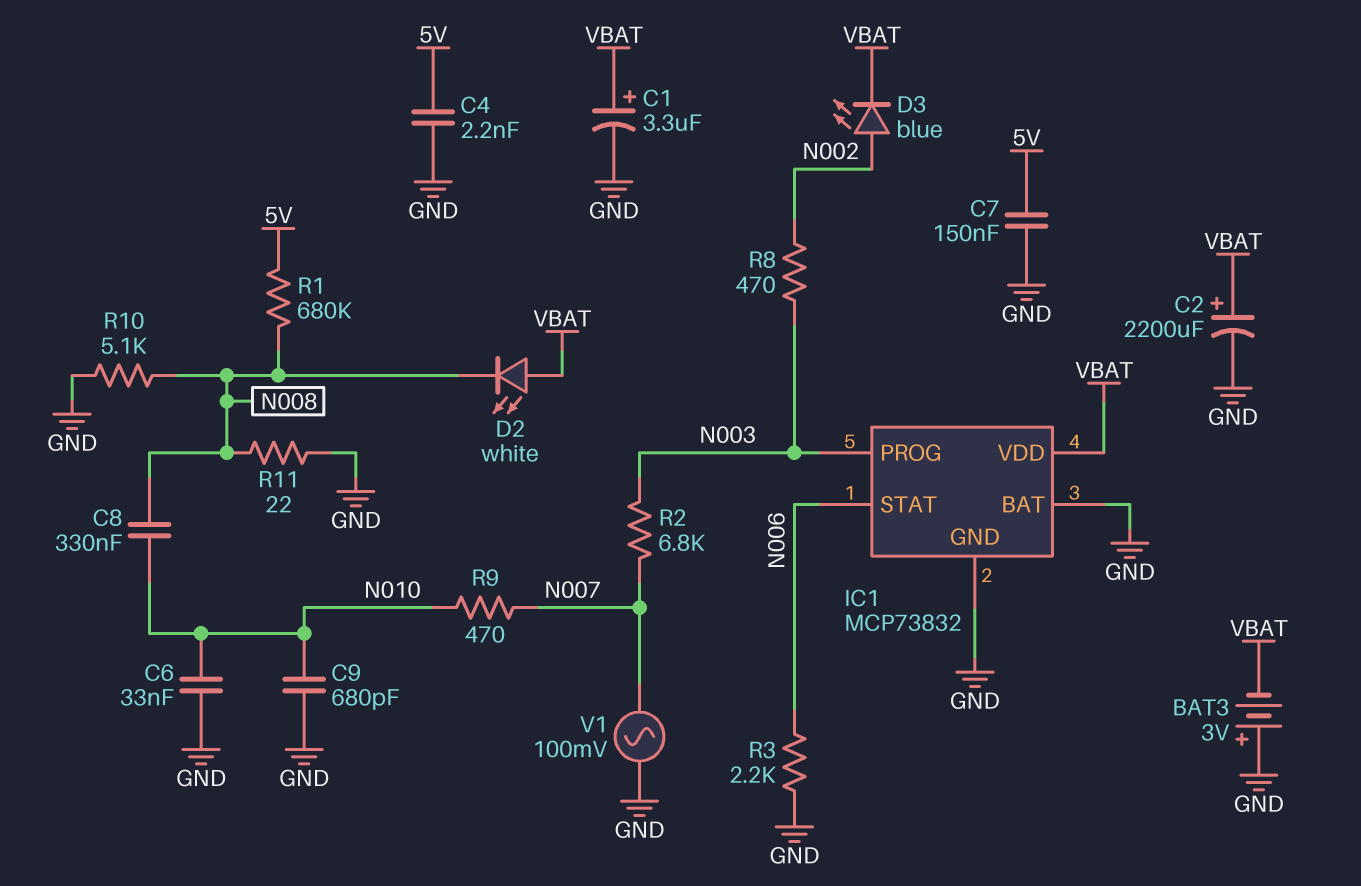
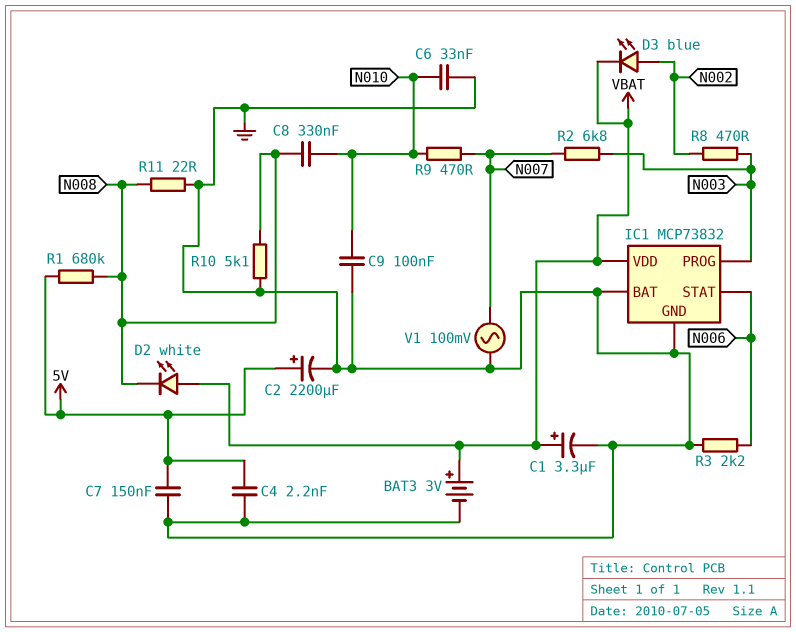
BAT3: 3V (plus GND, minus VBAT) -> 3V (plus VBAT, minus GND)
C2: 2200uF (plus VBAT, minus GND) -> 2200uF (plus 5V, minus GND)
C9: 680pF (GND, N010) -> 100nF (GND, N010)

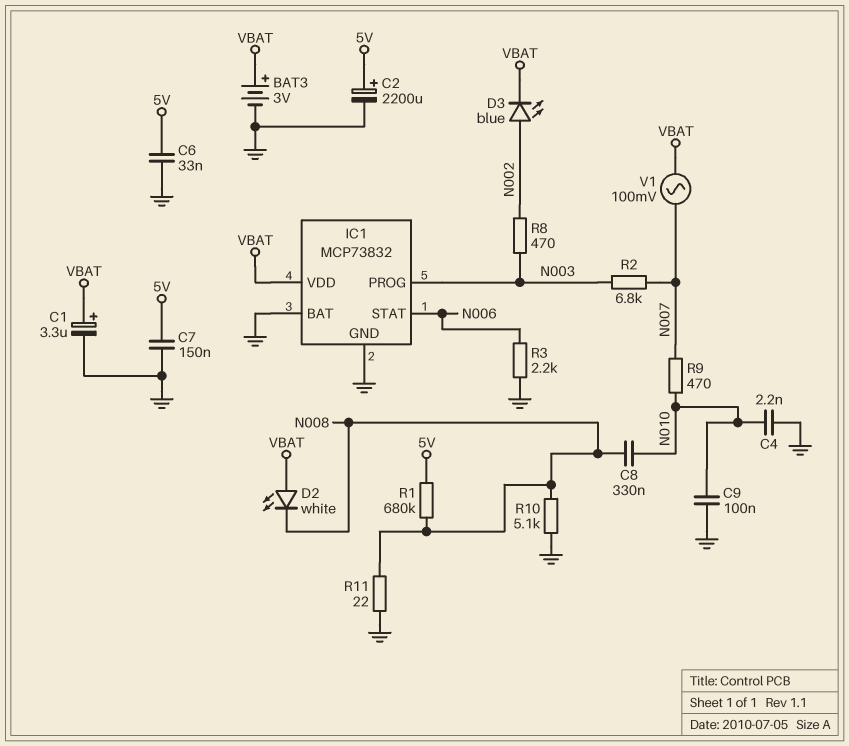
C4: 2.2nF (5V, GND) -> 2.2nF (GND, N010)
C6: 33nF (GND, N010) -> 33nF (5V, GND)
V1: AC 100mV (GND, N007) -> AC 100mV (N007, VBAT)

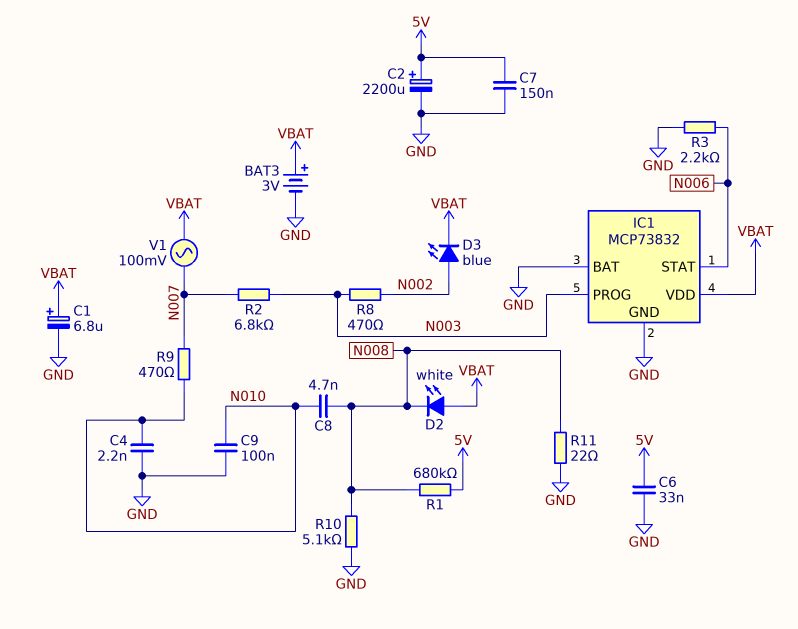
C1: 3.3uF (plus VBAT, minus GND) -> 6.8uF (plus VBAT, minus GND)
C8: 330nF (N008, N010) -> 4.7nF (N008, N010)

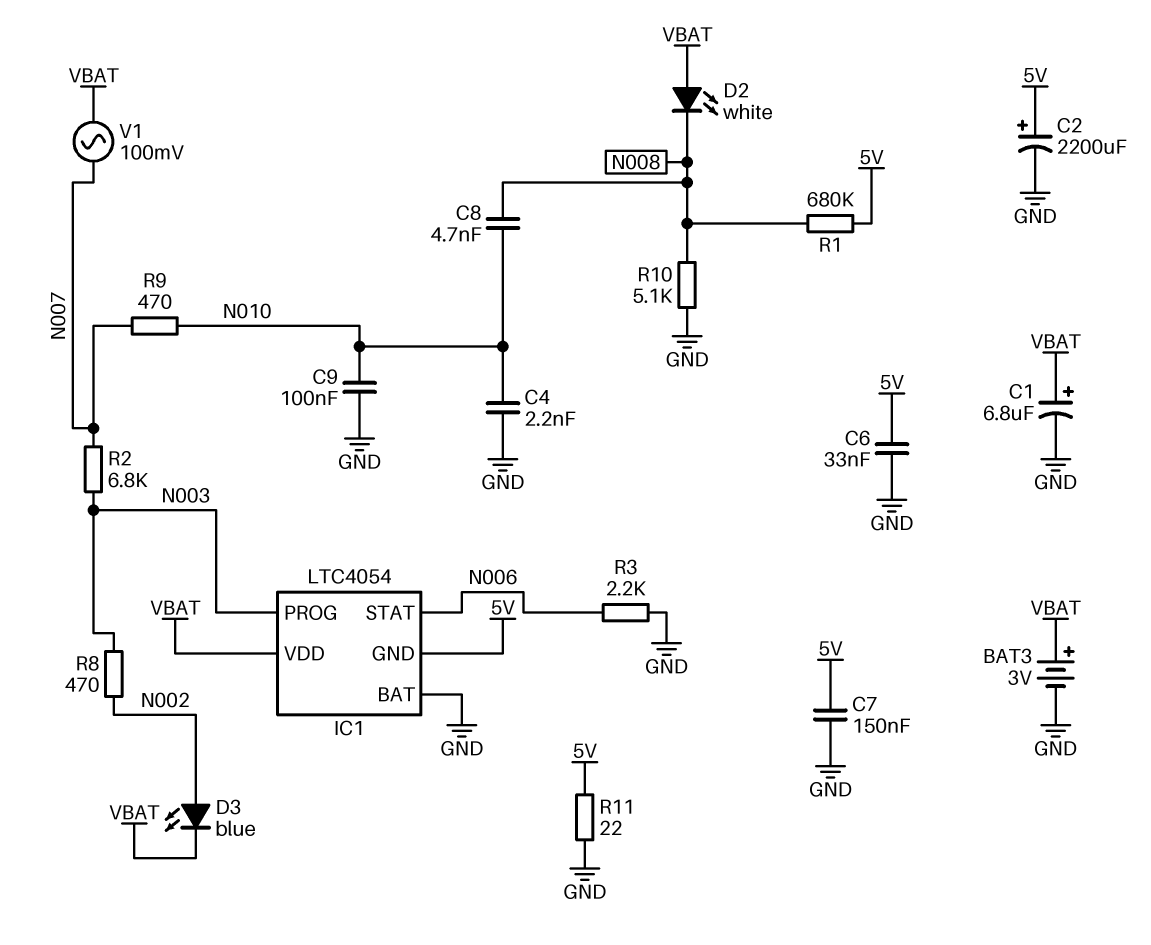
IC1: MCP73832 -> LTC4054
IC1 pin GND: GND -> 5V
R11: 22 (GND, N008) -> 22 (5V, GND)

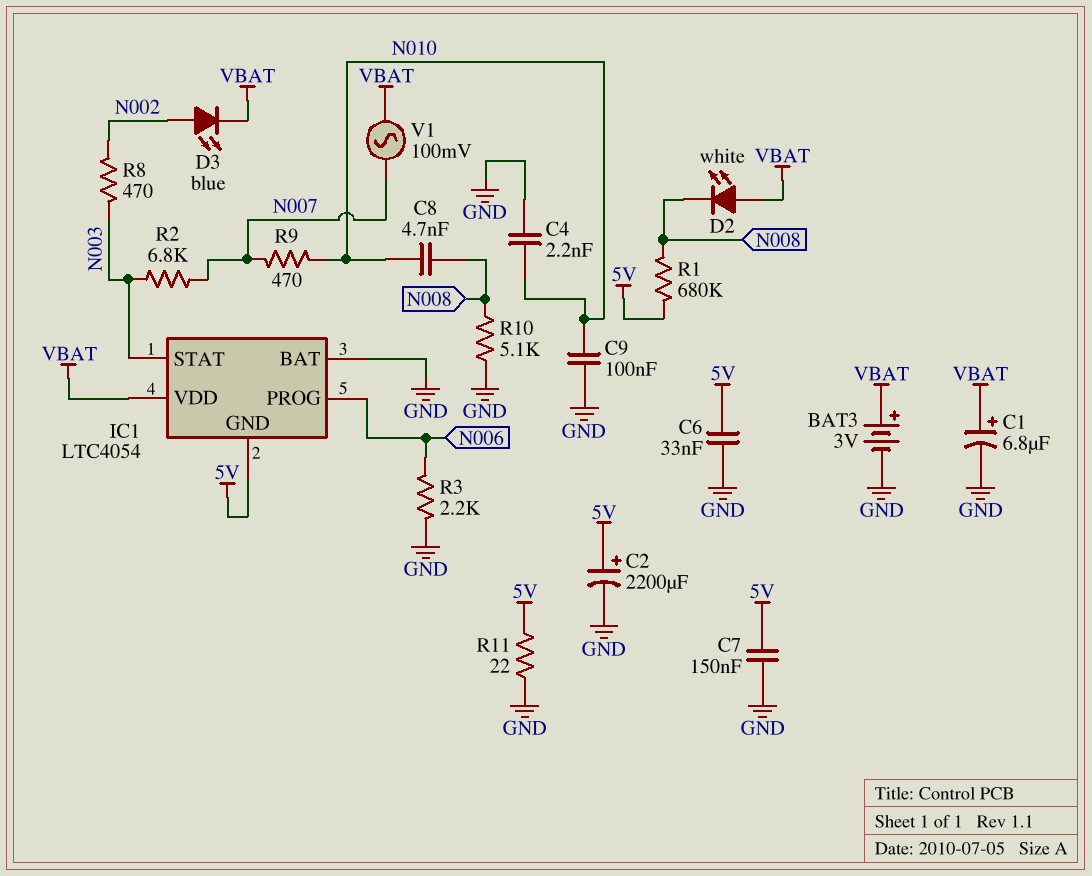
IC1 pin PROG: N003 -> N006
IC1 pin STAT: N006 -> N003

